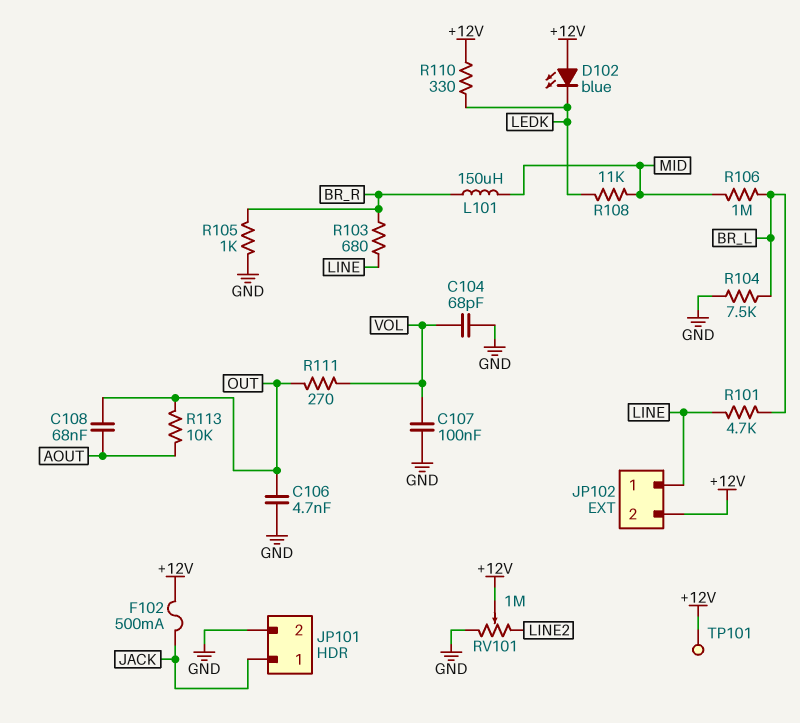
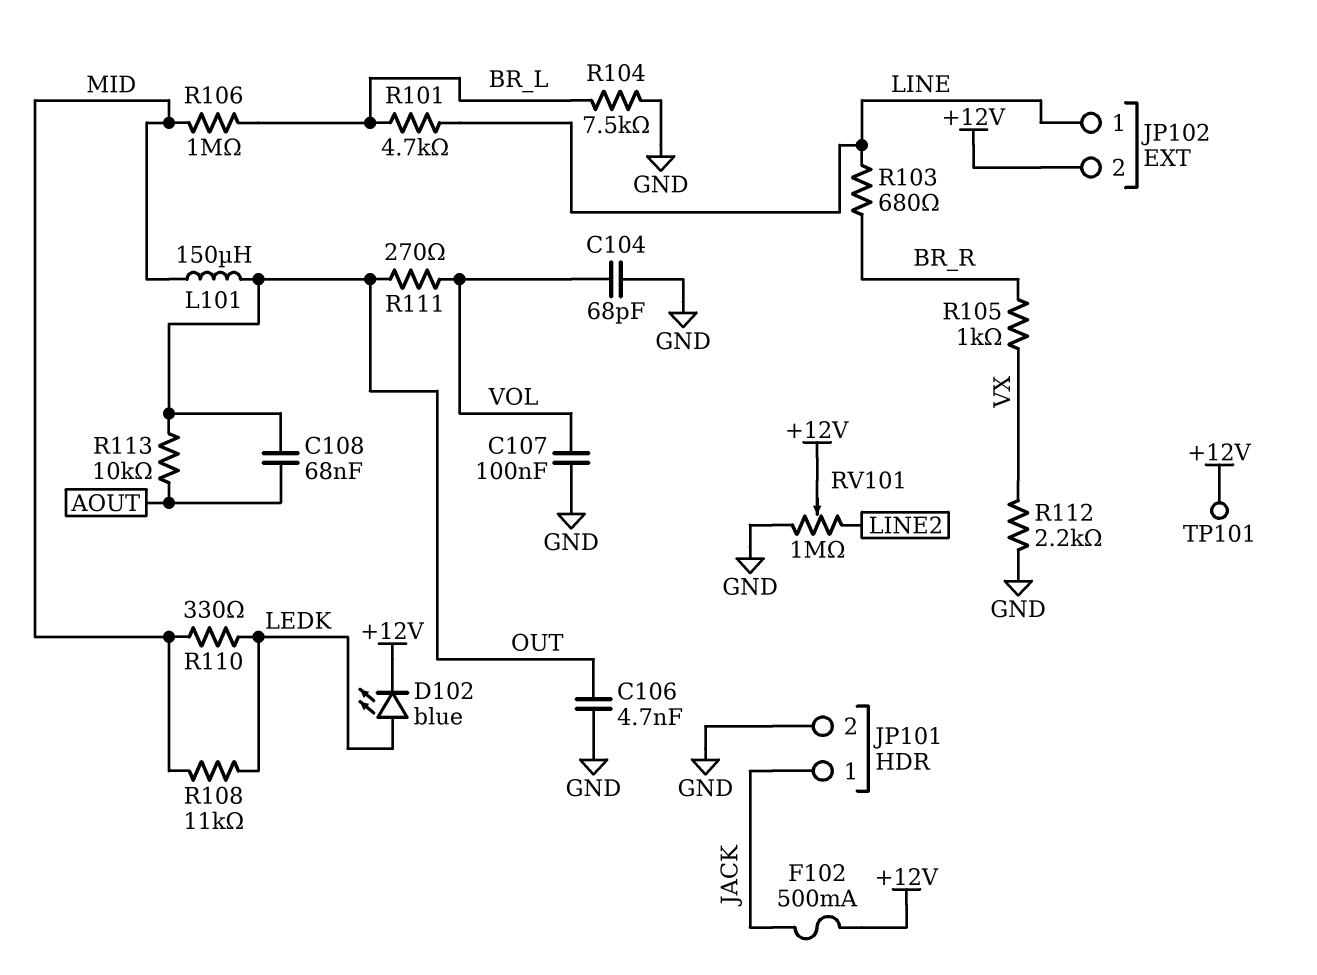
D102: LED blue (A +12V, K LEDK) -> LED blue (A LEDK, K +12V)
L101: 150uH (BR_R, MID) -> 150uH (MID, OUT)
R105: 1k (BR_R, GND) -> 1k (BR_R, VX)
R110: 330 (+12V, LEDK) -> 330 (LEDK, MID)
R112: none -> 2.2k (GND, VX)

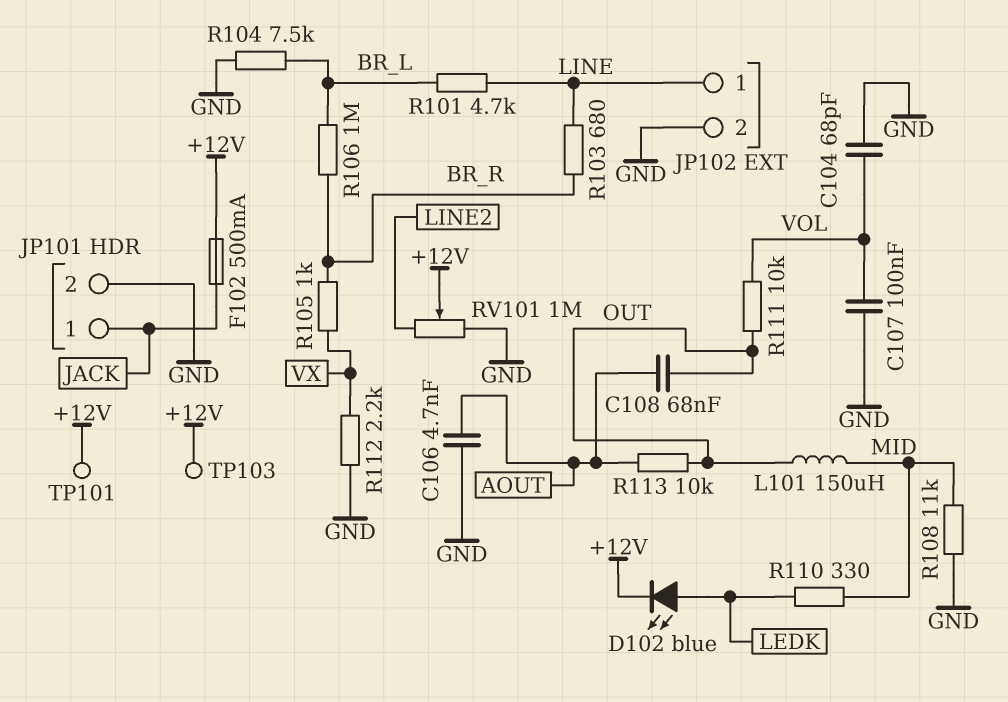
C106: 4.7nF (GND, OUT) -> 4.7nF (AOUT, GND)
JP102 pin 2: +12V -> GND
R106: 1M (BR_L, MID) -> 1M (BR_L, BR_R)
R108: 11k (LEDK, MID) -> 11k (GND, MID)
R111: 270 (OUT, VOL) -> 10k (OUT, VOL)
TP103: none -> test point (+12V)

